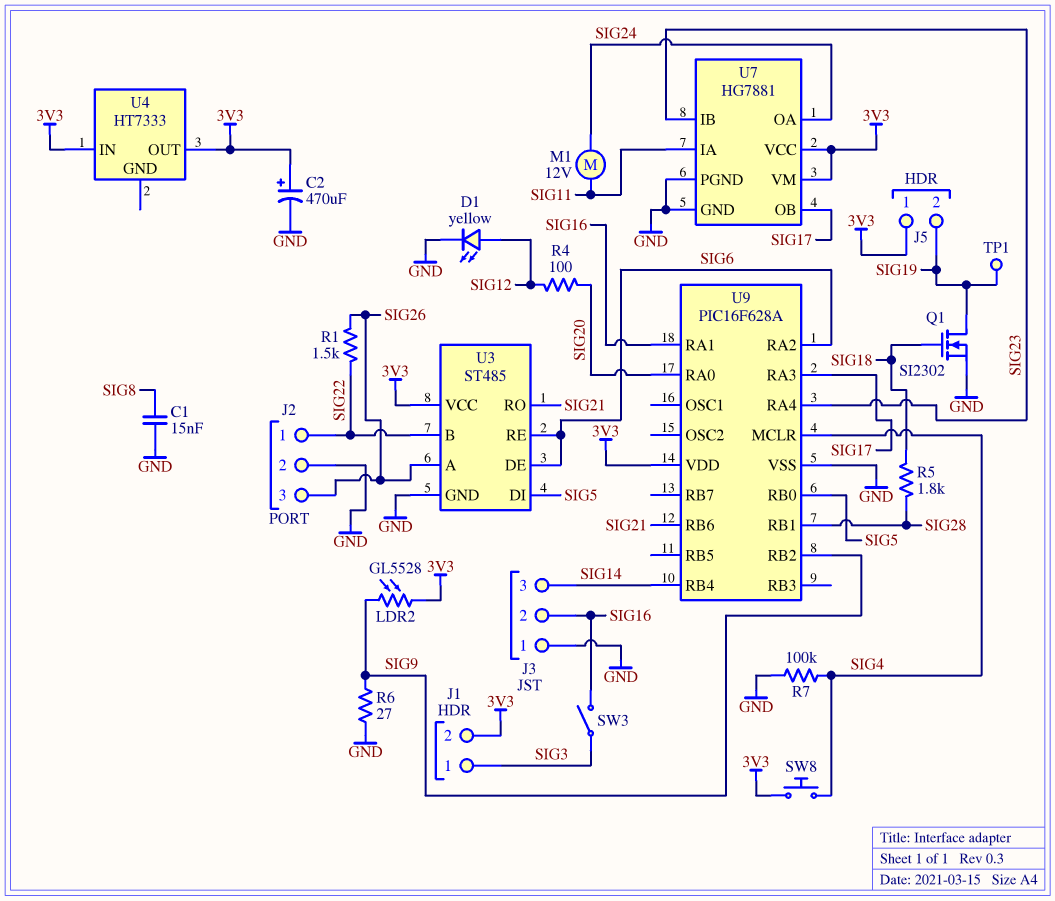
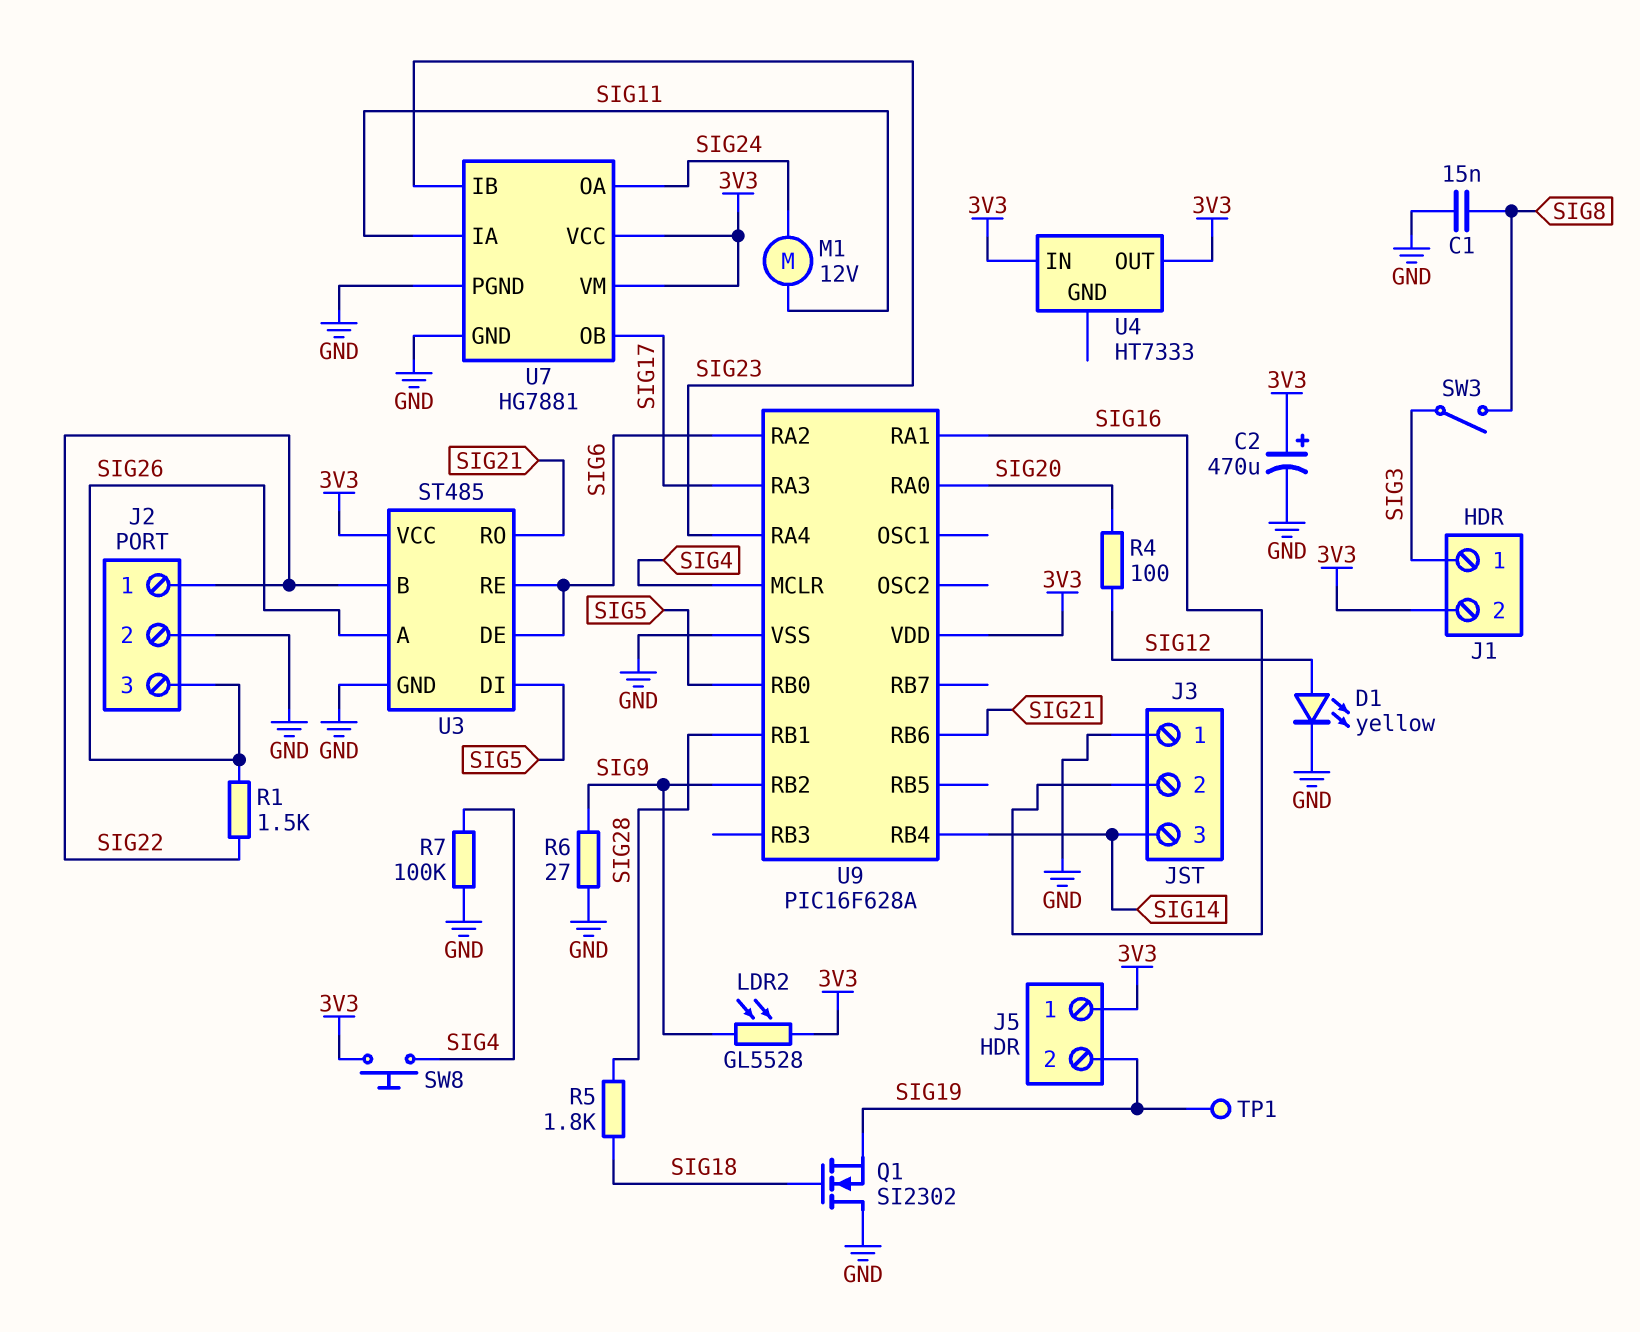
Q1: NMOS SI2302 (G SIG18, D SIG19, S GND) -> NMOS SI2302 (G SIG18, D GND, S SIG19)
SW3: switch (SIG3, SIG16) -> switch (SIG3, SIG8)

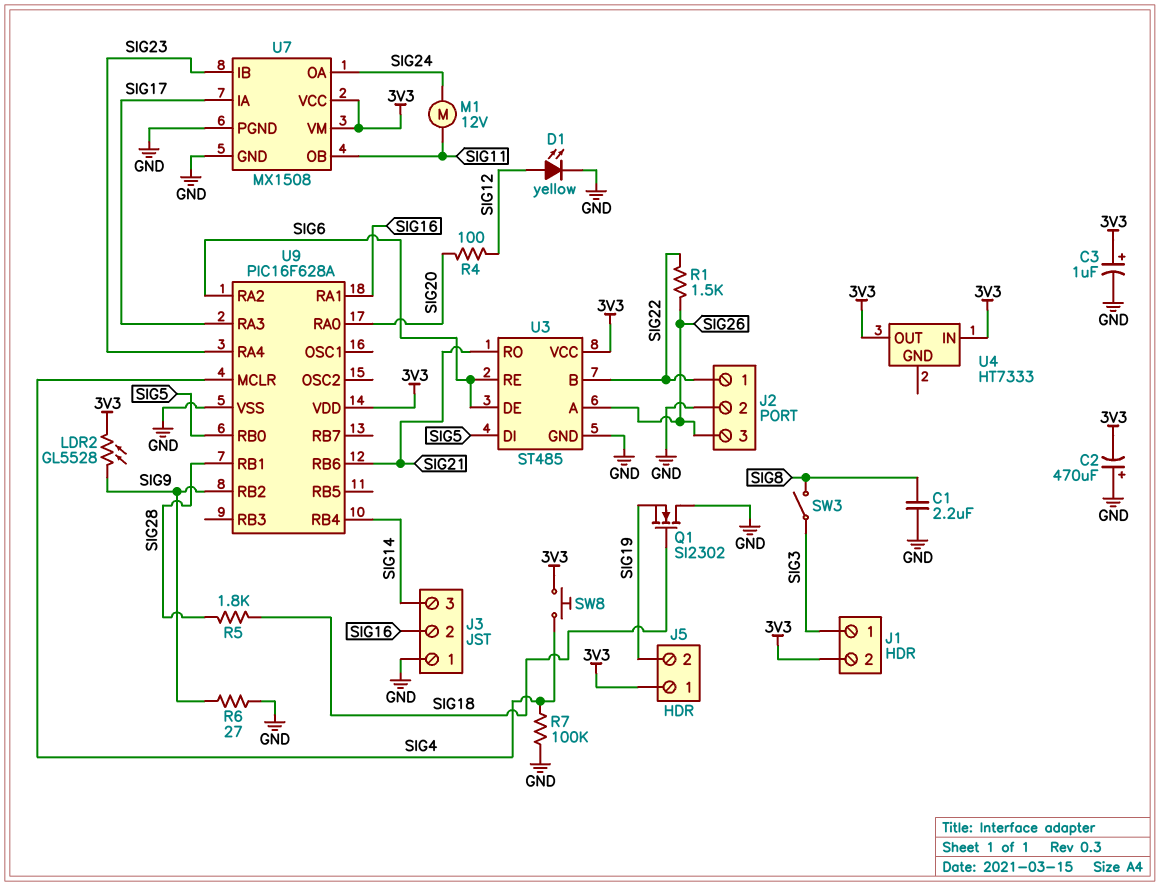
C1: 15nF (GND, SIG8) -> 2.2uF (GND, SIG8)
C2: 470uF (plus 3V3, minus GND) -> 470uF (plus GND, minus 3V3)
C3: none -> 1uF (plus 3V3, minus GND)
TP1: test point (SIG19) -> none
U7: HG7881 -> MX1508
U7 pin IA: SIG11 -> SIG17
U7 pin OB: SIG17 -> SIG11

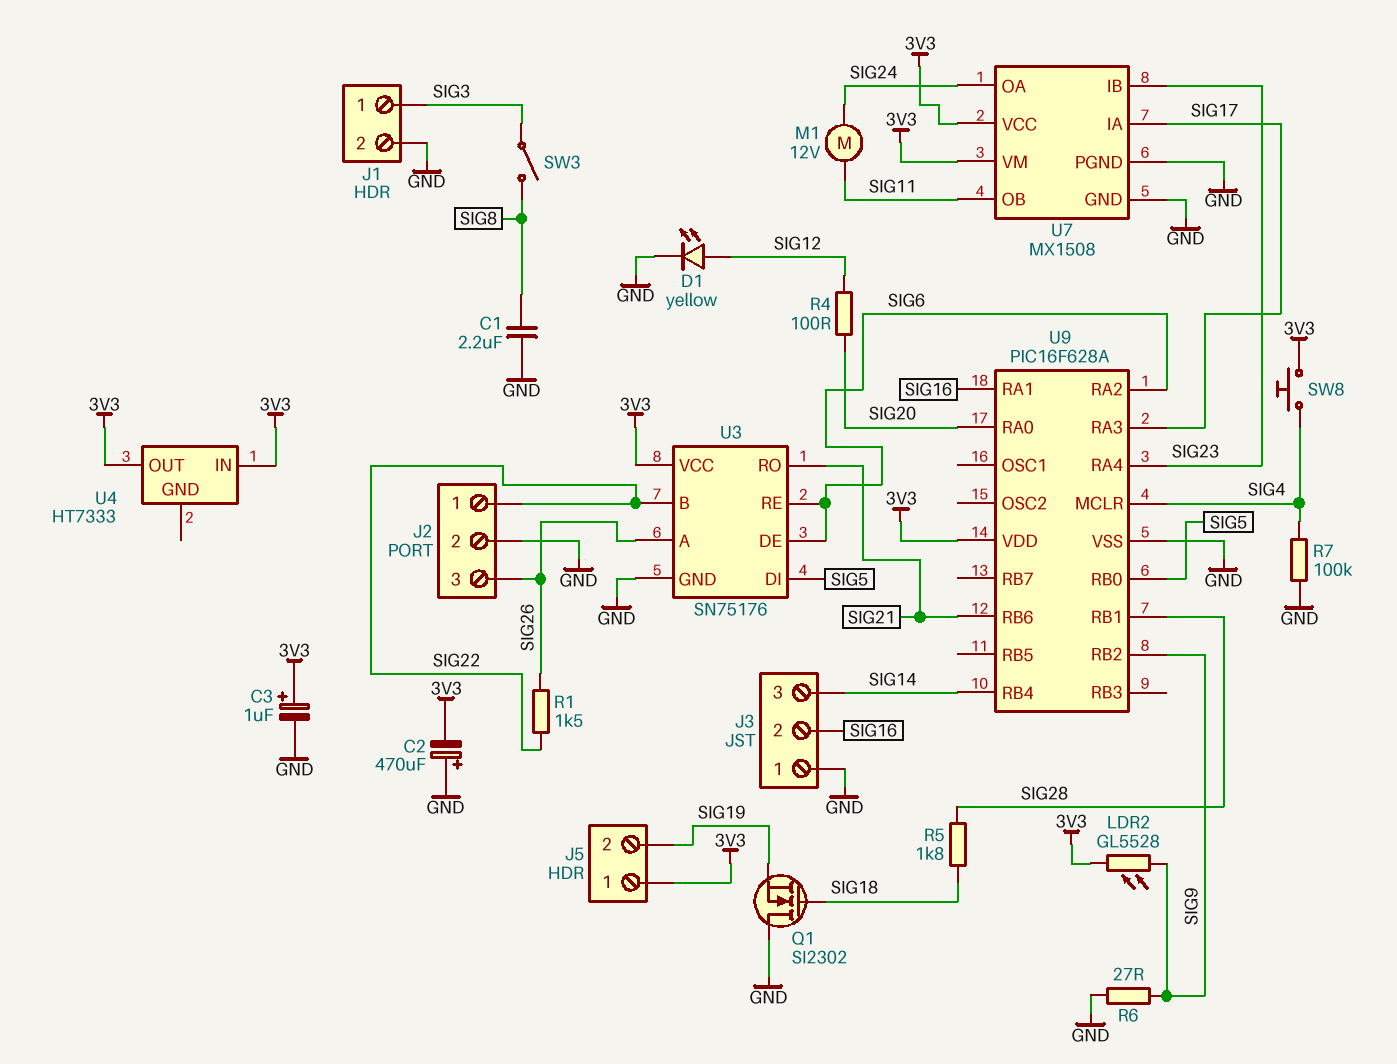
J1 pin 2: 3V3 -> GND
U3: ST485 -> SN75176

